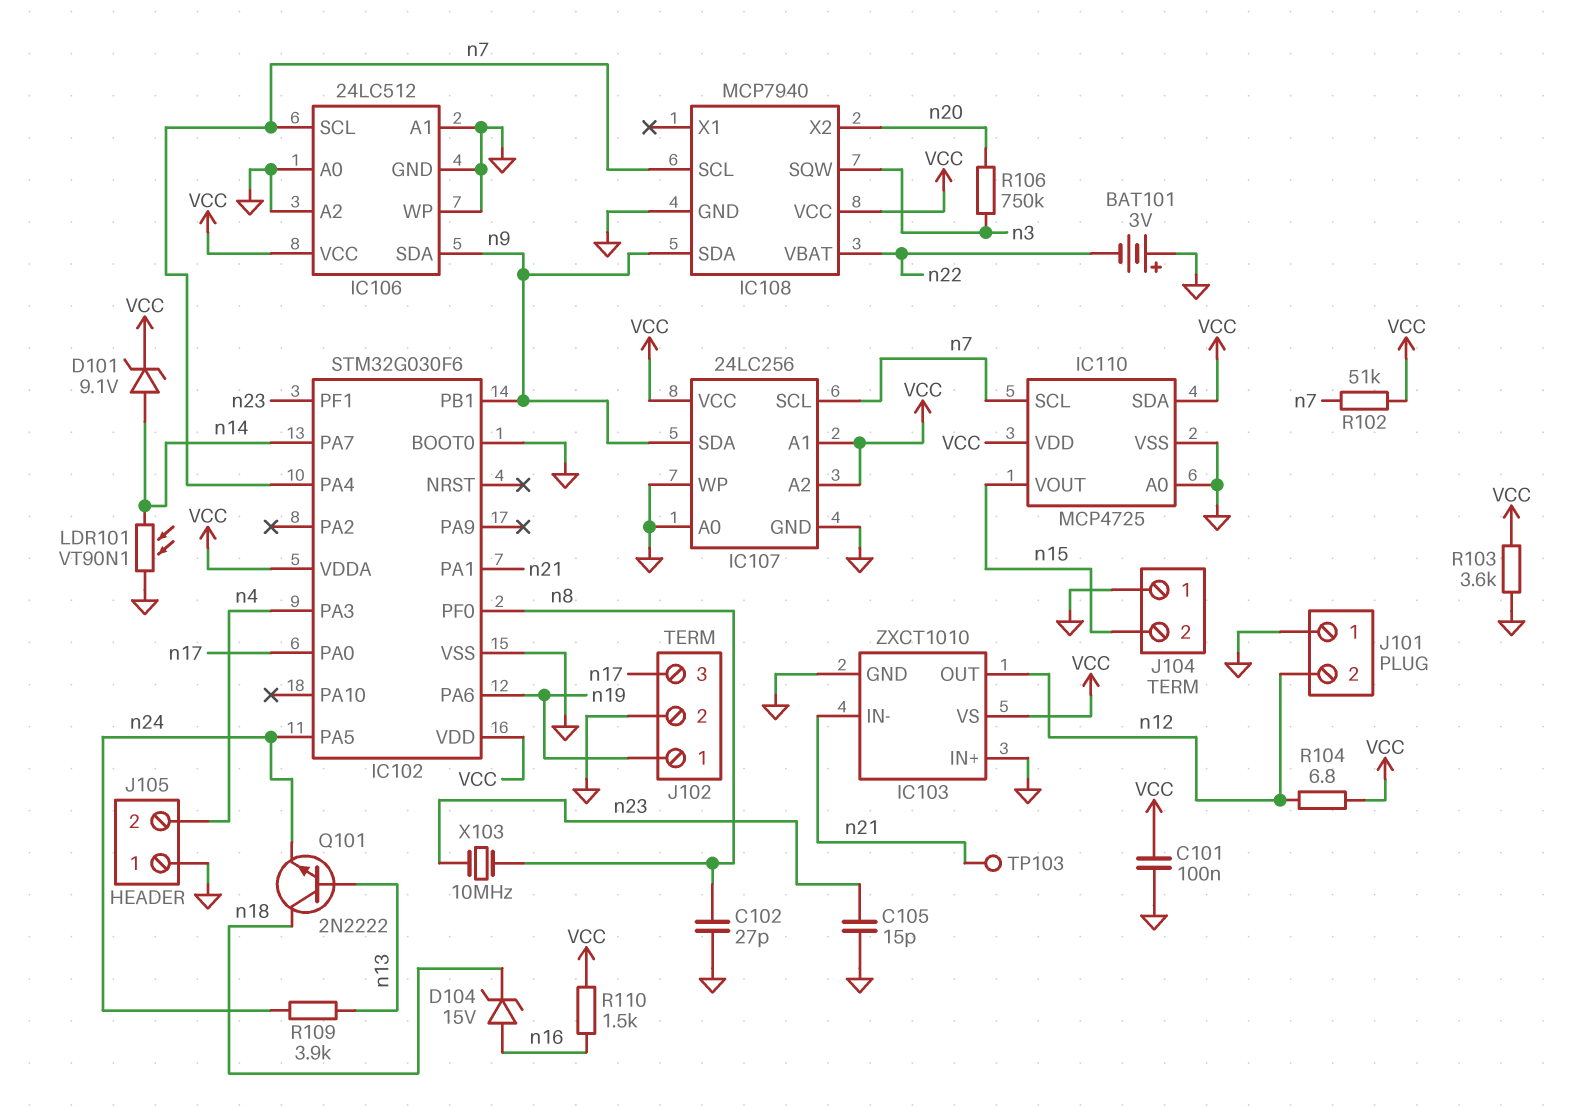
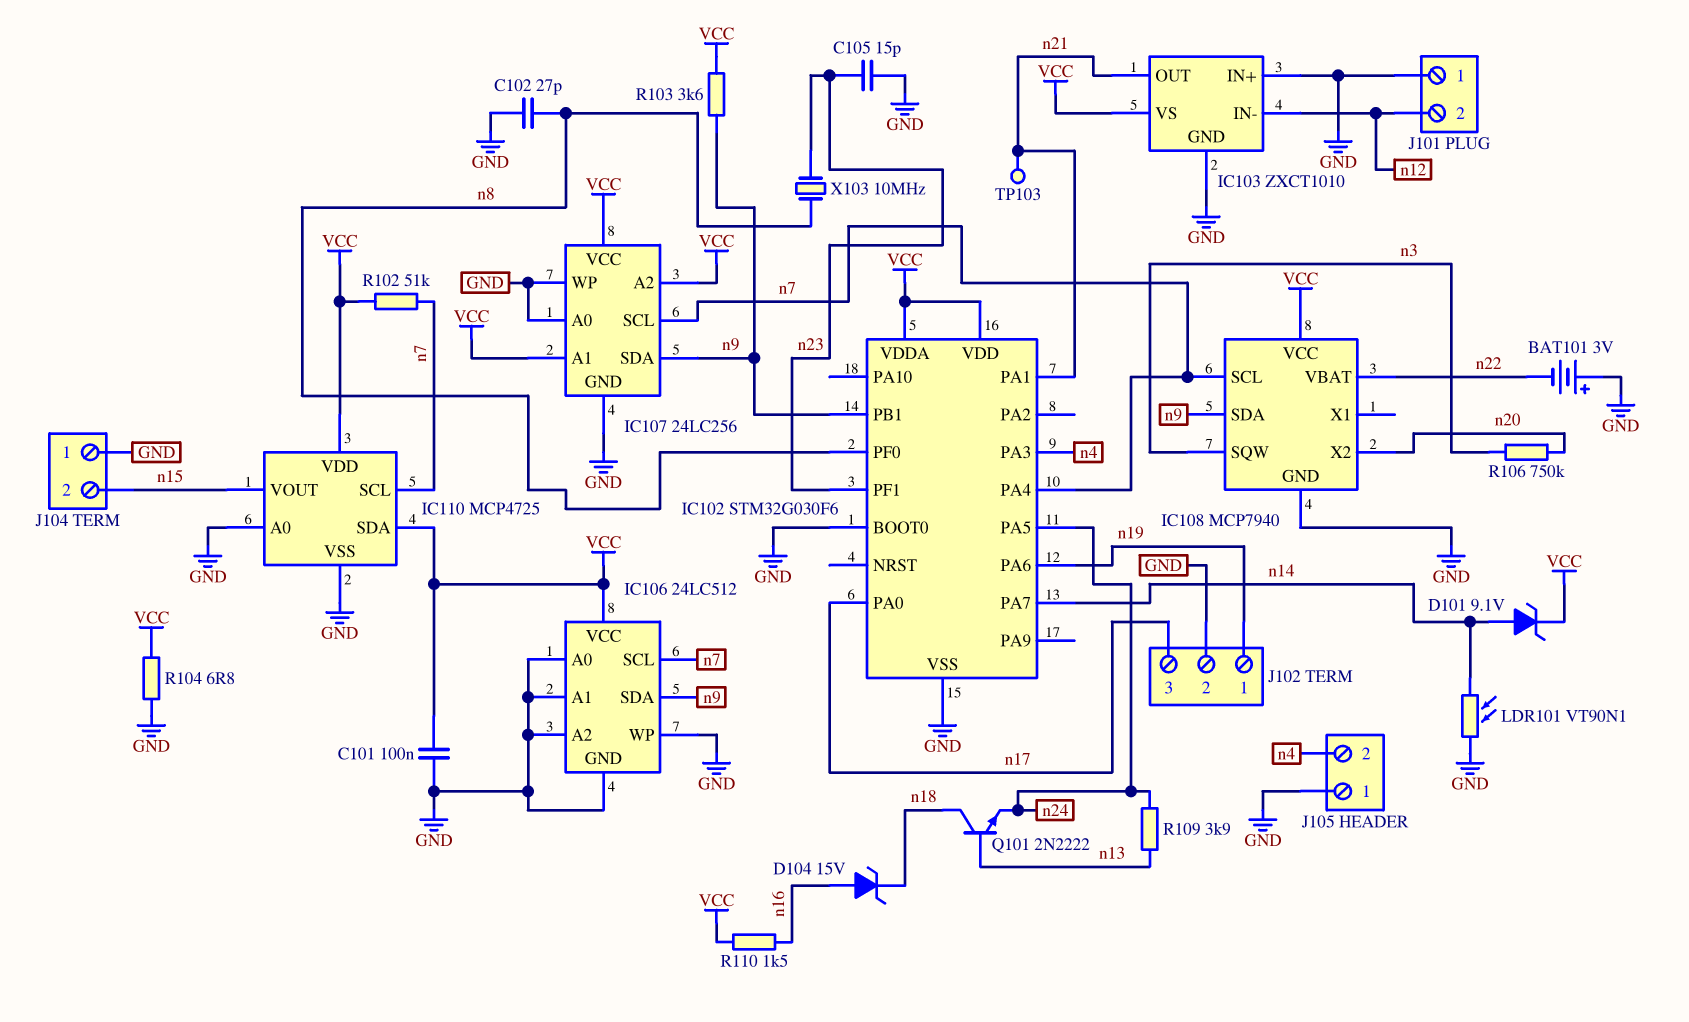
IC103 pin IN-: n21 -> n12
IC103 pin OUT: n12 -> n21
R103: 3.6k (GND, VCC) -> 3.6k (VCC, n9)
R104: 6.8 (VCC, n12) -> 6.8 (GND, VCC)

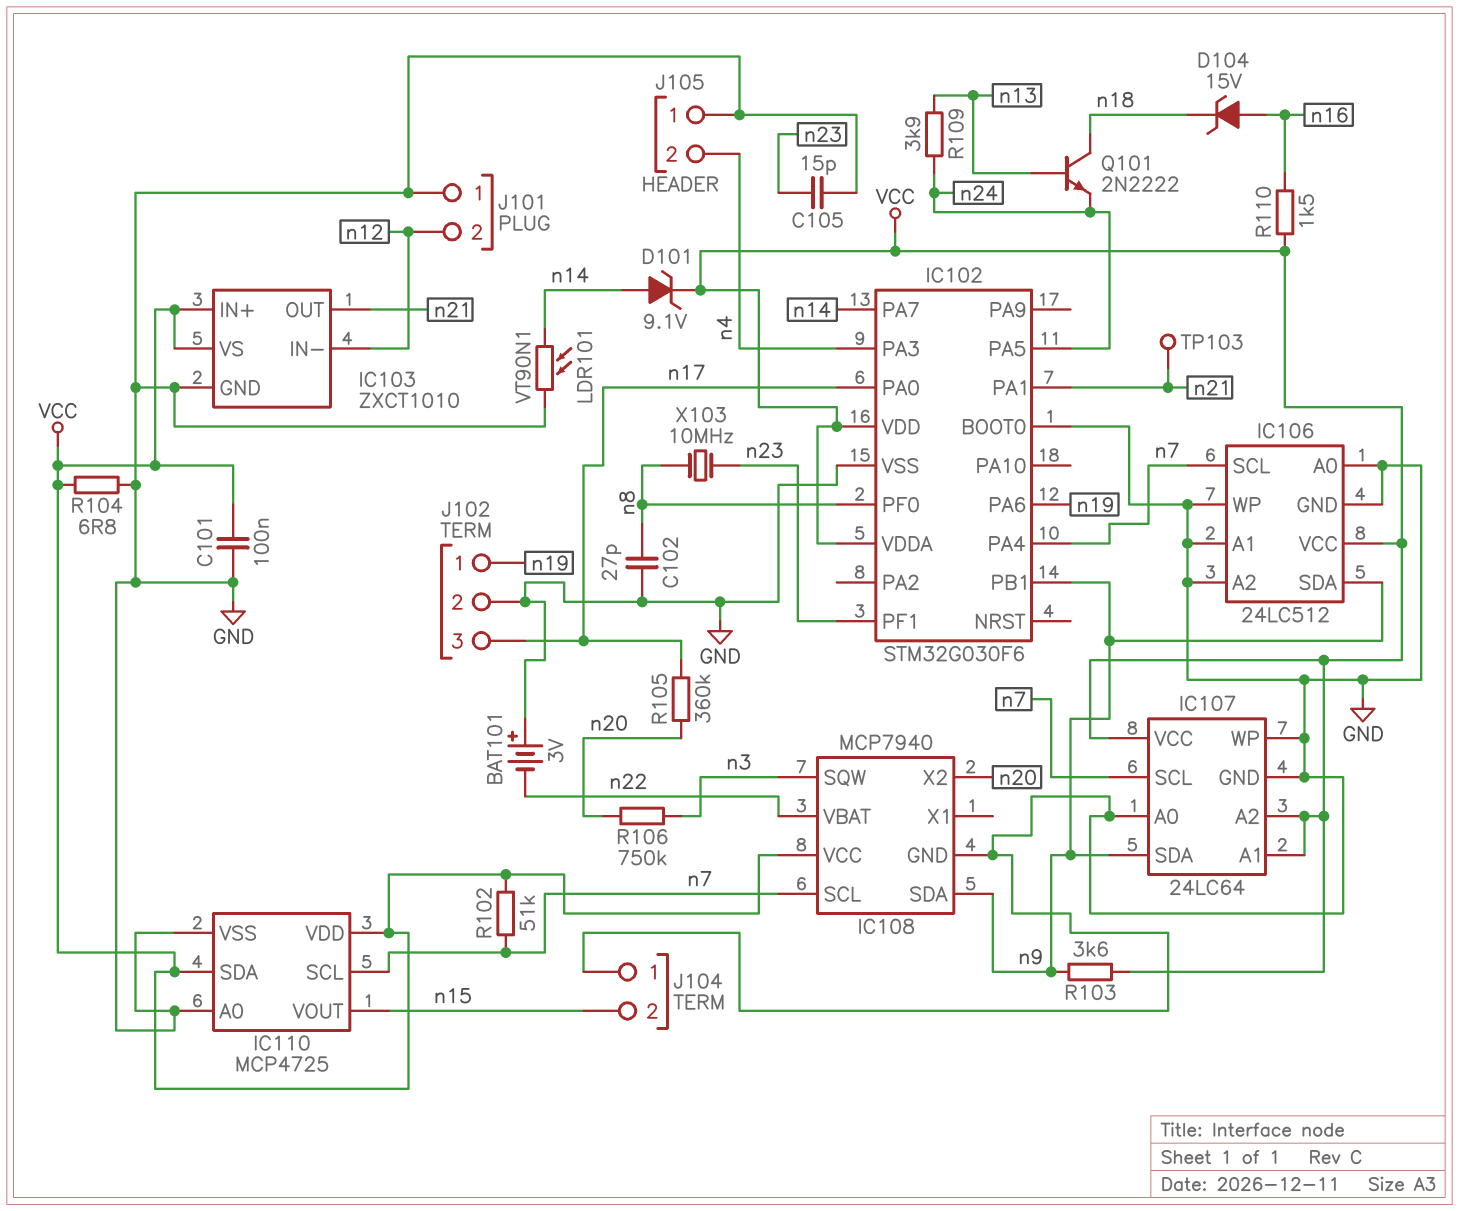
IC103 pin IN+: GND -> VCC
IC107: 24LC256 -> 24LC64
R105: none -> 360k (n17, n20)

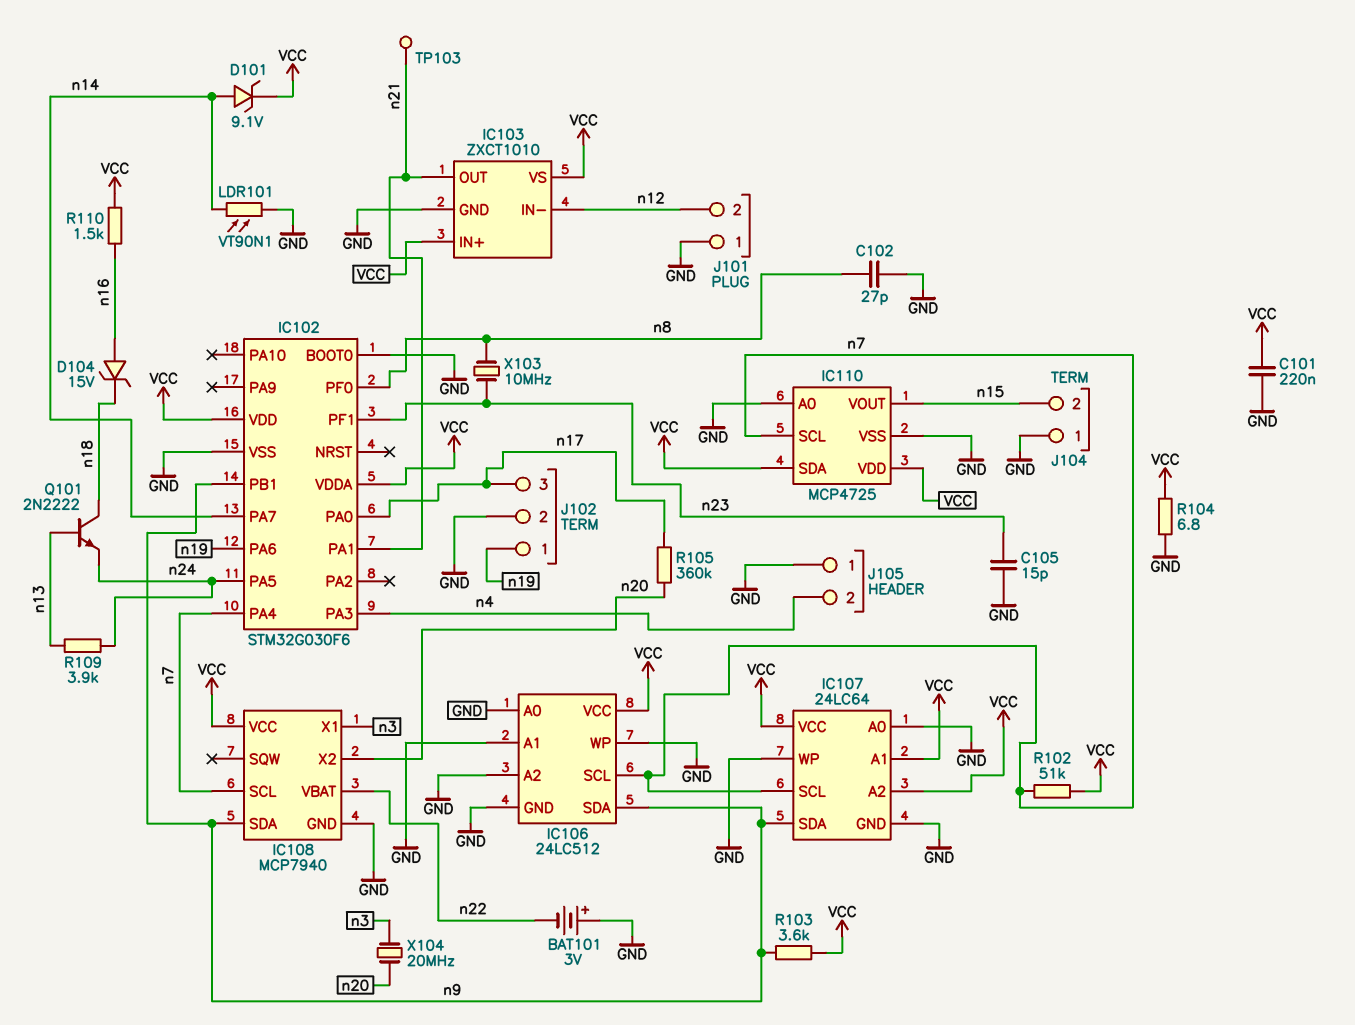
C101: 100nF (GND, VCC) -> 220nF (GND, VCC)
IC108 pin SQW: n3 -> none
IC108 pin X1: none -> n3
R106: 750k (n3, n20) -> none
X104: none -> 20MHz (n3, n20)

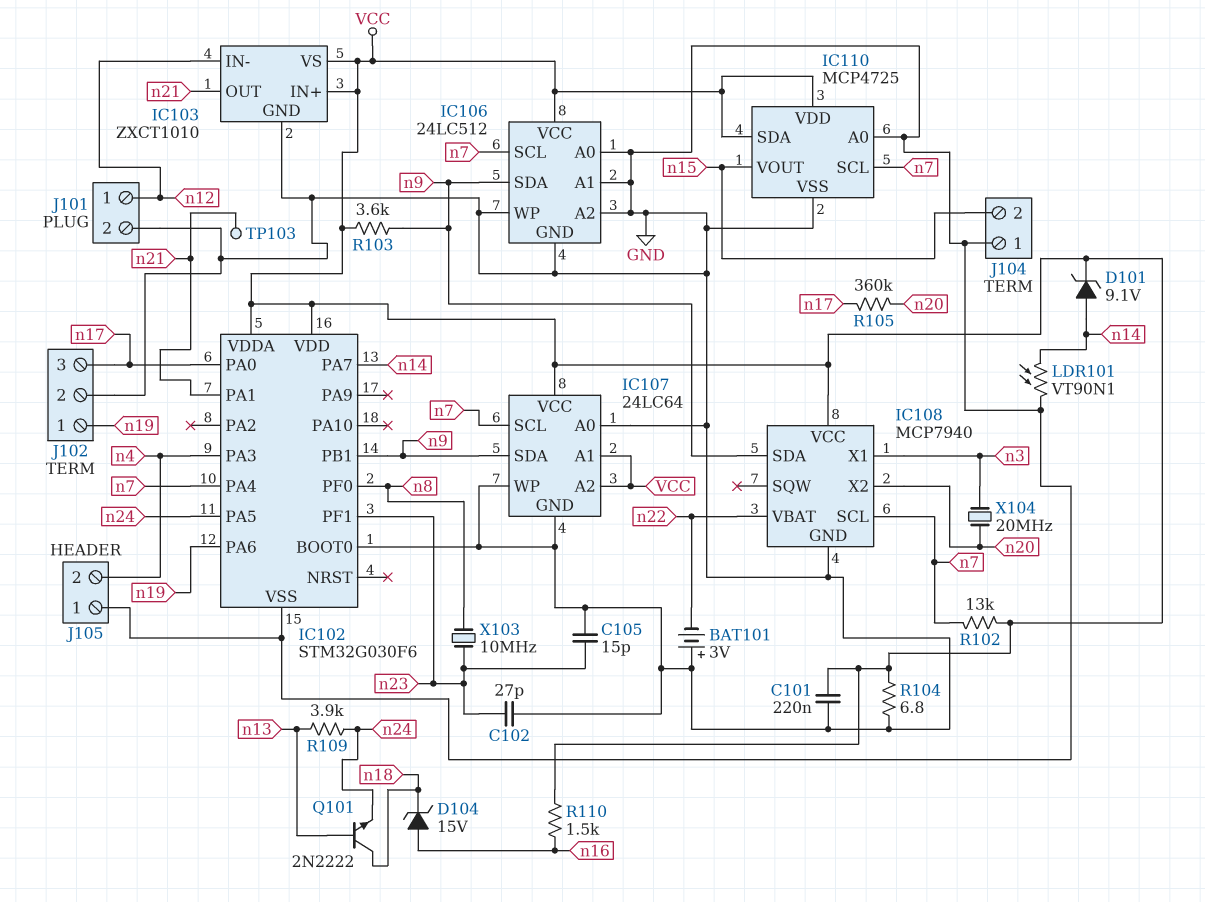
C102: 27pF (GND, n8) -> 27pF (GND, n23)
J101 pin 1: GND -> n12
J101 pin 2: n12 -> GND
R102: 51k (VCC, n7) -> 13k (VCC, n7)

